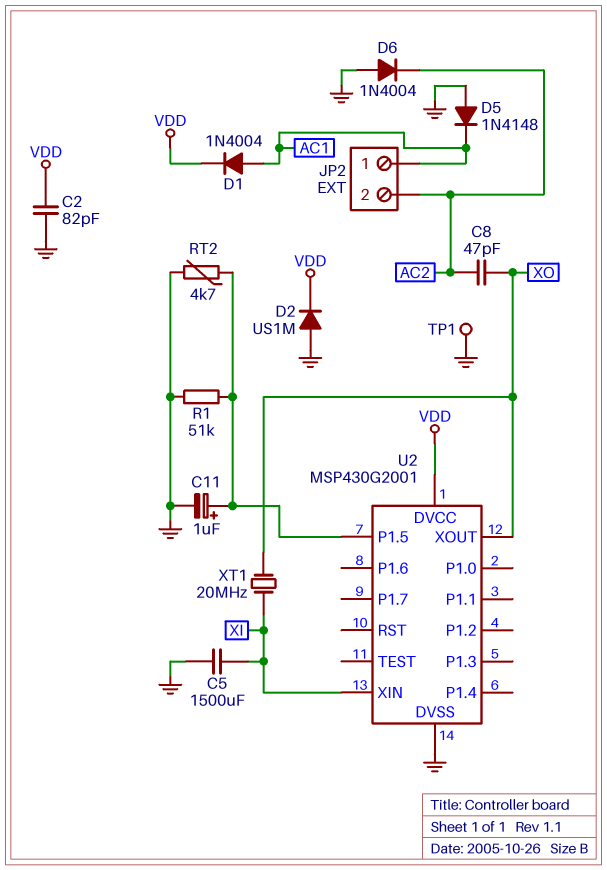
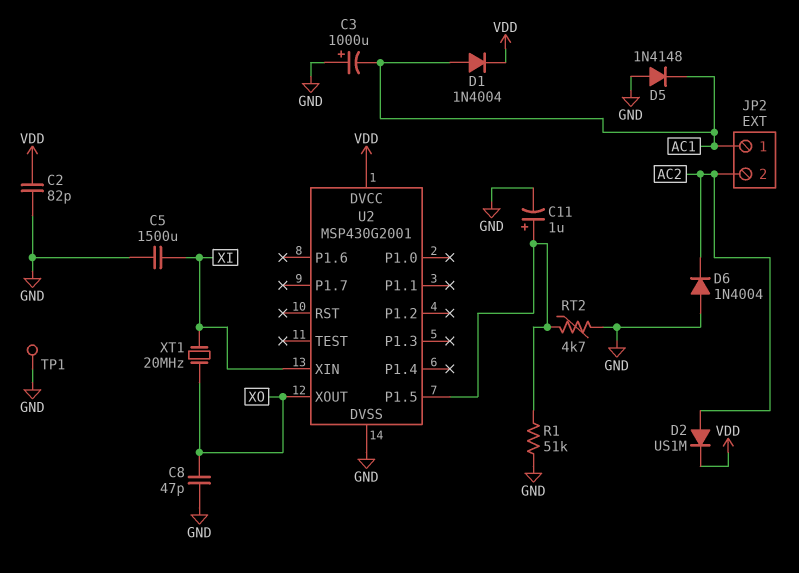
C3: none -> 1000uF (plus GND, minus AC1)
C8: 47pF (AC2, XO) -> 47pF (GND, XO)
D2: diode US1M (A GND, K VDD) -> diode US1M (A AC2, K VDD)

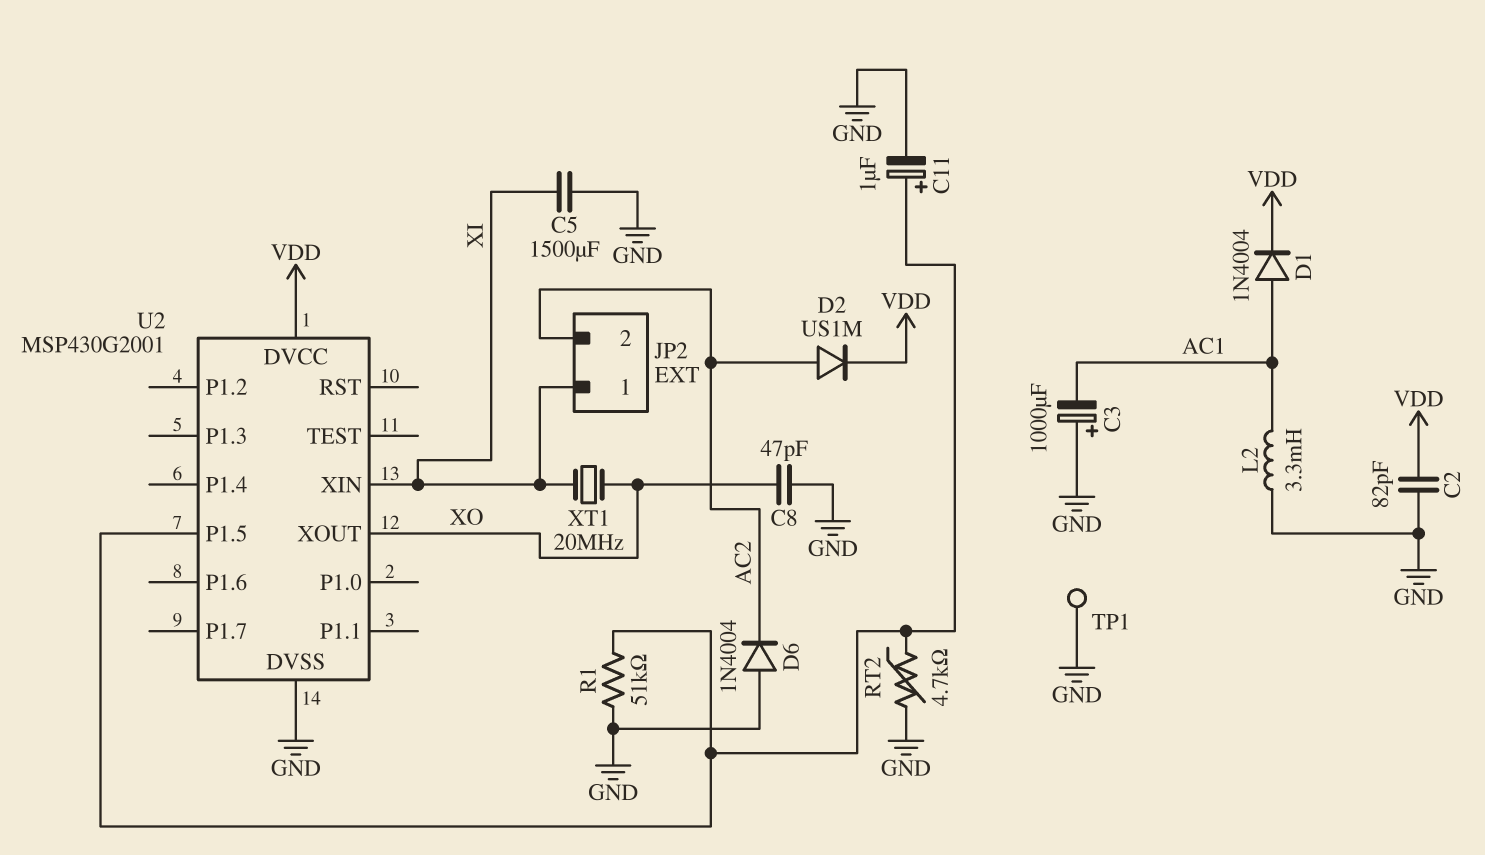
D5: diode 1N4148 (A GND, K AC1) -> none
JP2 pin 1: AC1 -> XI
L2: none -> 3.3mH (AC1, GND)

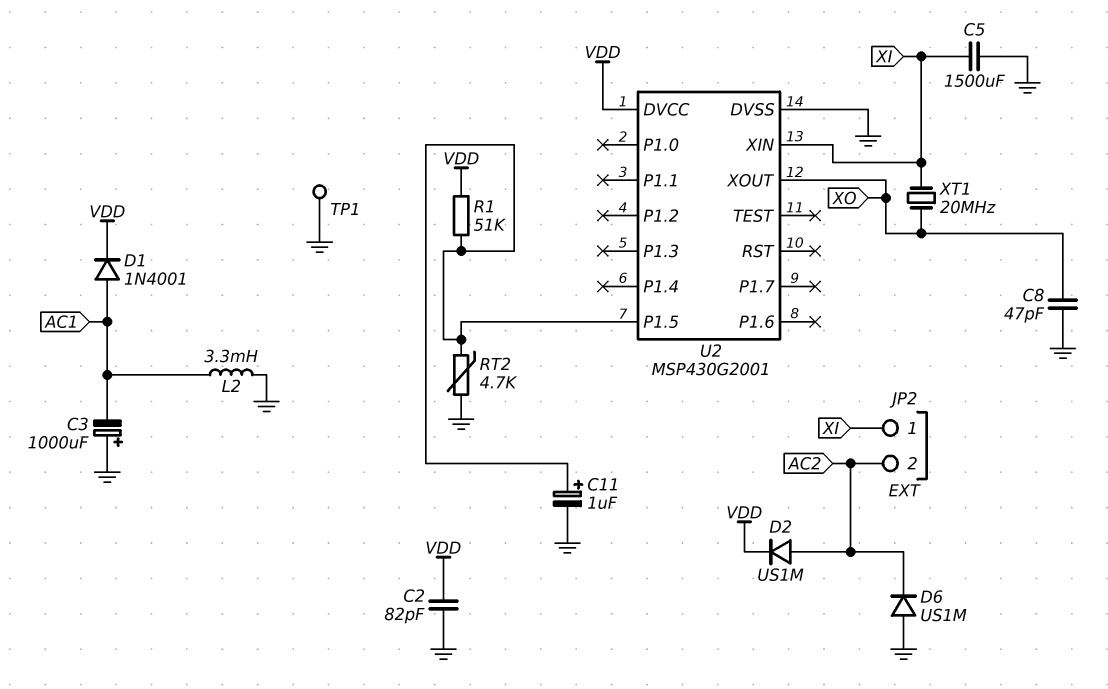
D1: diode 1N4004 (A AC1, K VDD) -> diode 1N4001 (A AC1, K VDD)
D6: diode 1N4004 (A GND, K AC2) -> diode US1M (A GND, K AC2)
R1: 51k (GND, U2/P1.5) -> 51k (U2/P1.5, VDD)

